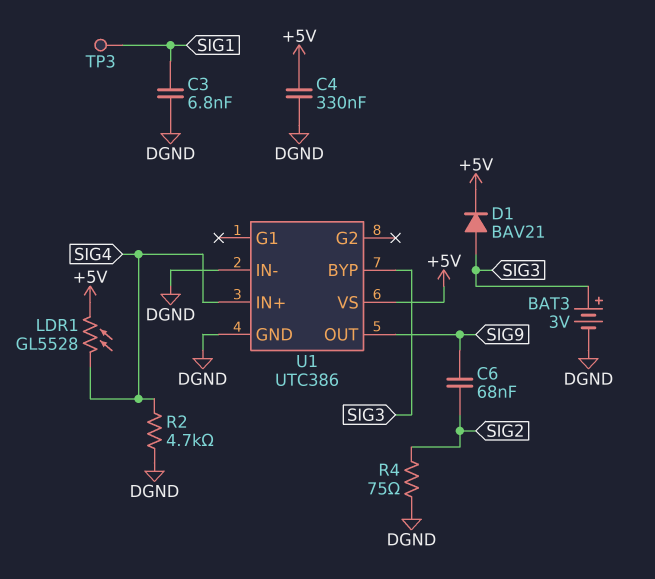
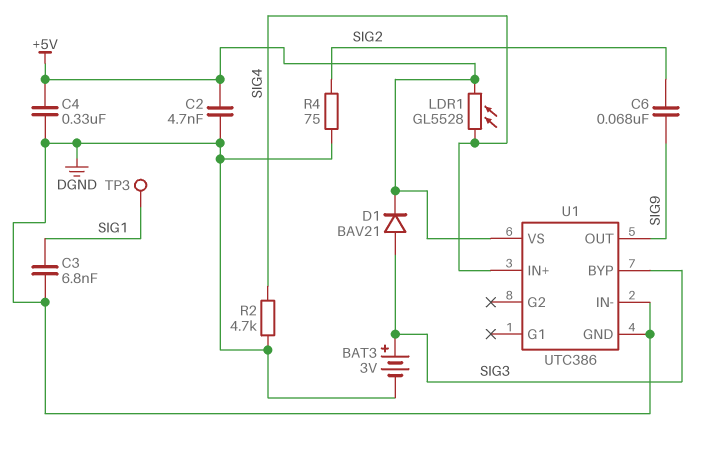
C2: none -> 4.7nF (+5V, DGND)

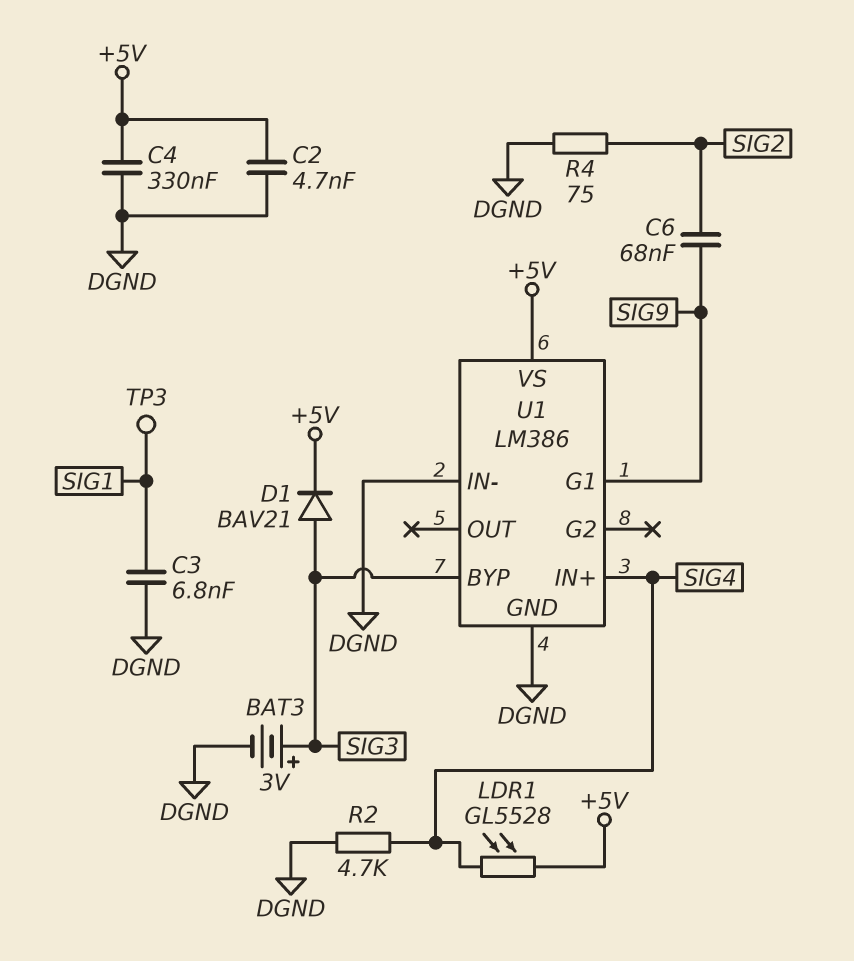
U1: UTC386 -> LM386
U1 pin G1: none -> SIG9
U1 pin OUT: SIG9 -> none

